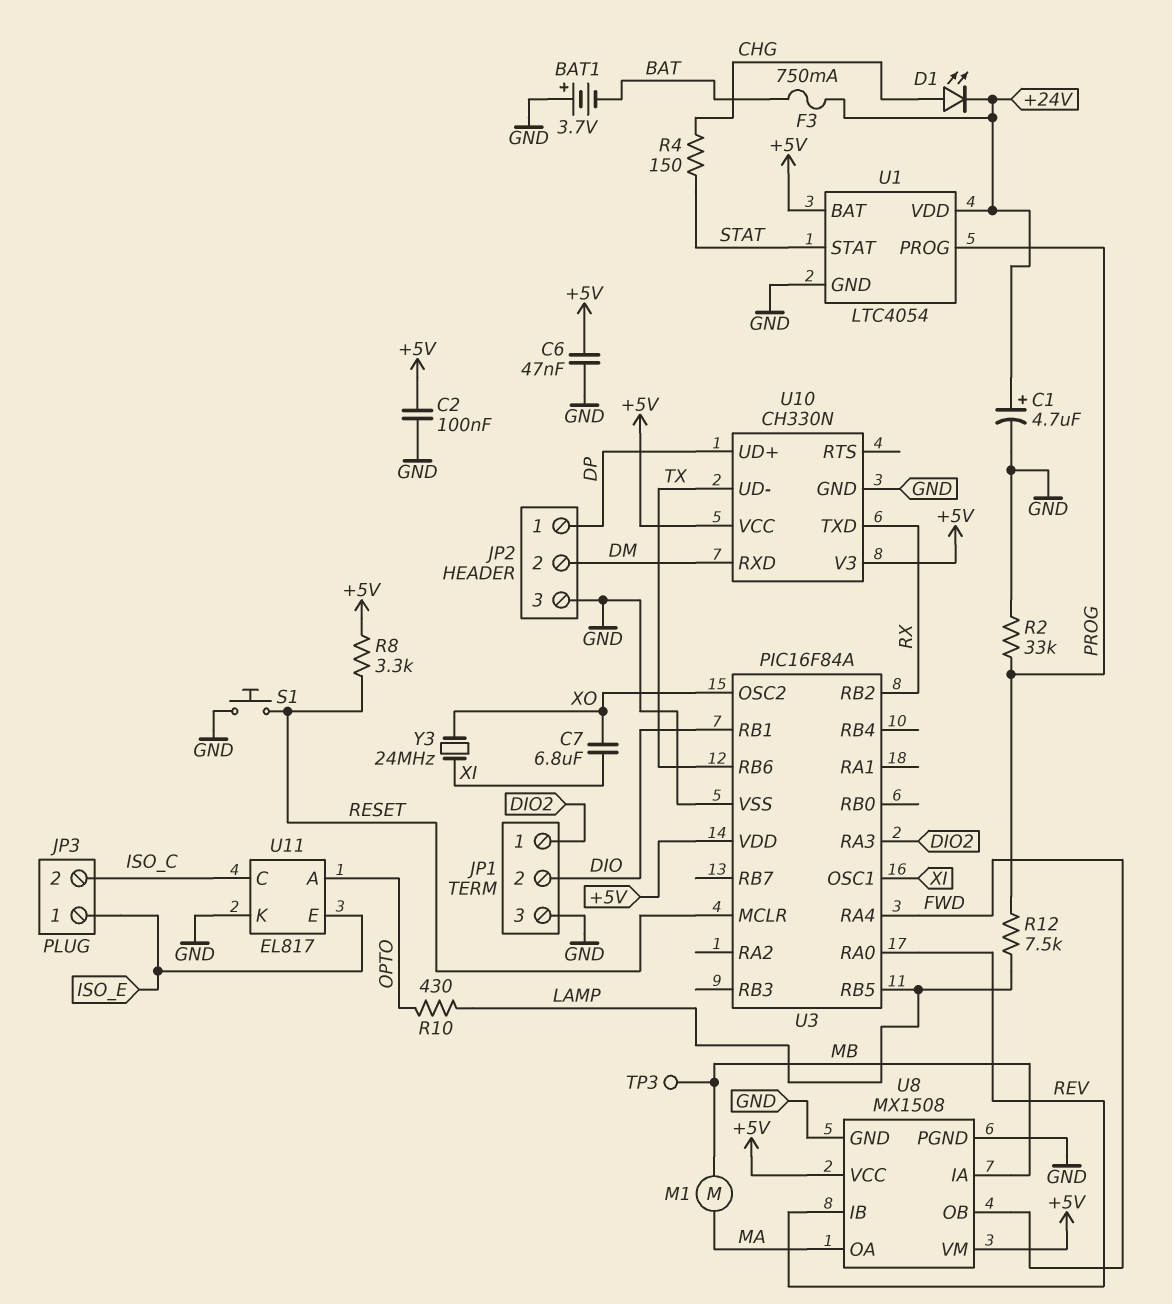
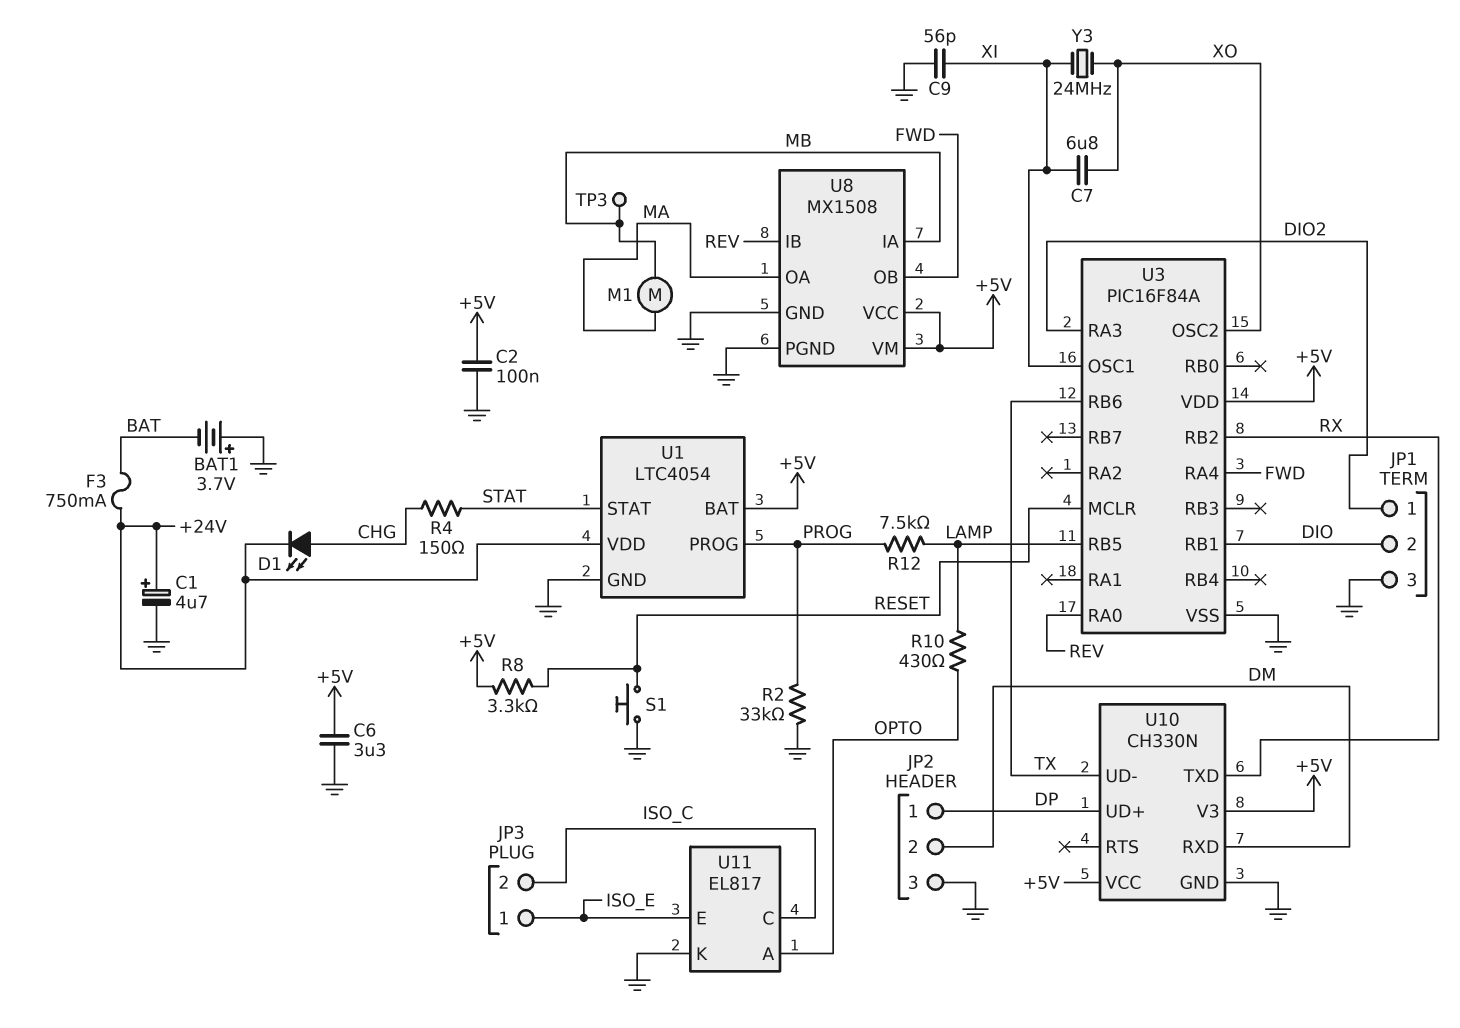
C6: 47nF (+5V, GND) -> 3.3uF (+5V, GND)
C9: none -> 56pF (GND, XI)

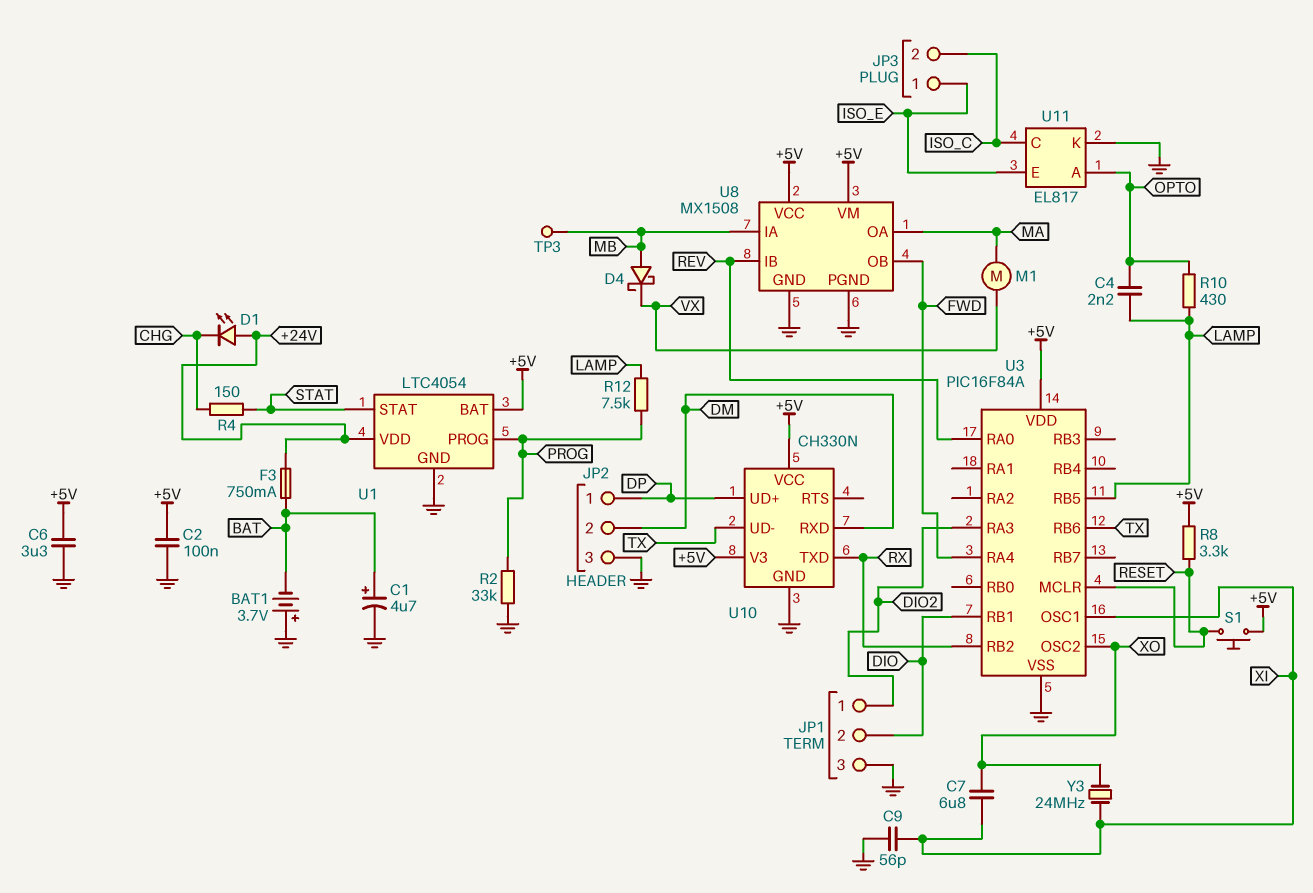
C1: 4.7uF (plus +24V, minus GND) -> 4.7uF (plus BAT, minus GND)
C4: none -> 2.2nF (LAMP, OPTO)
D1: LED (A CHG, K +24V) -> LED (A +24V, K CHG)
D4: none -> schottky (A MB, K VX)
M1: motor (MA, MB) -> motor (MA, VX)
S1: button (GND, RESET) -> button (+5V, RESET)

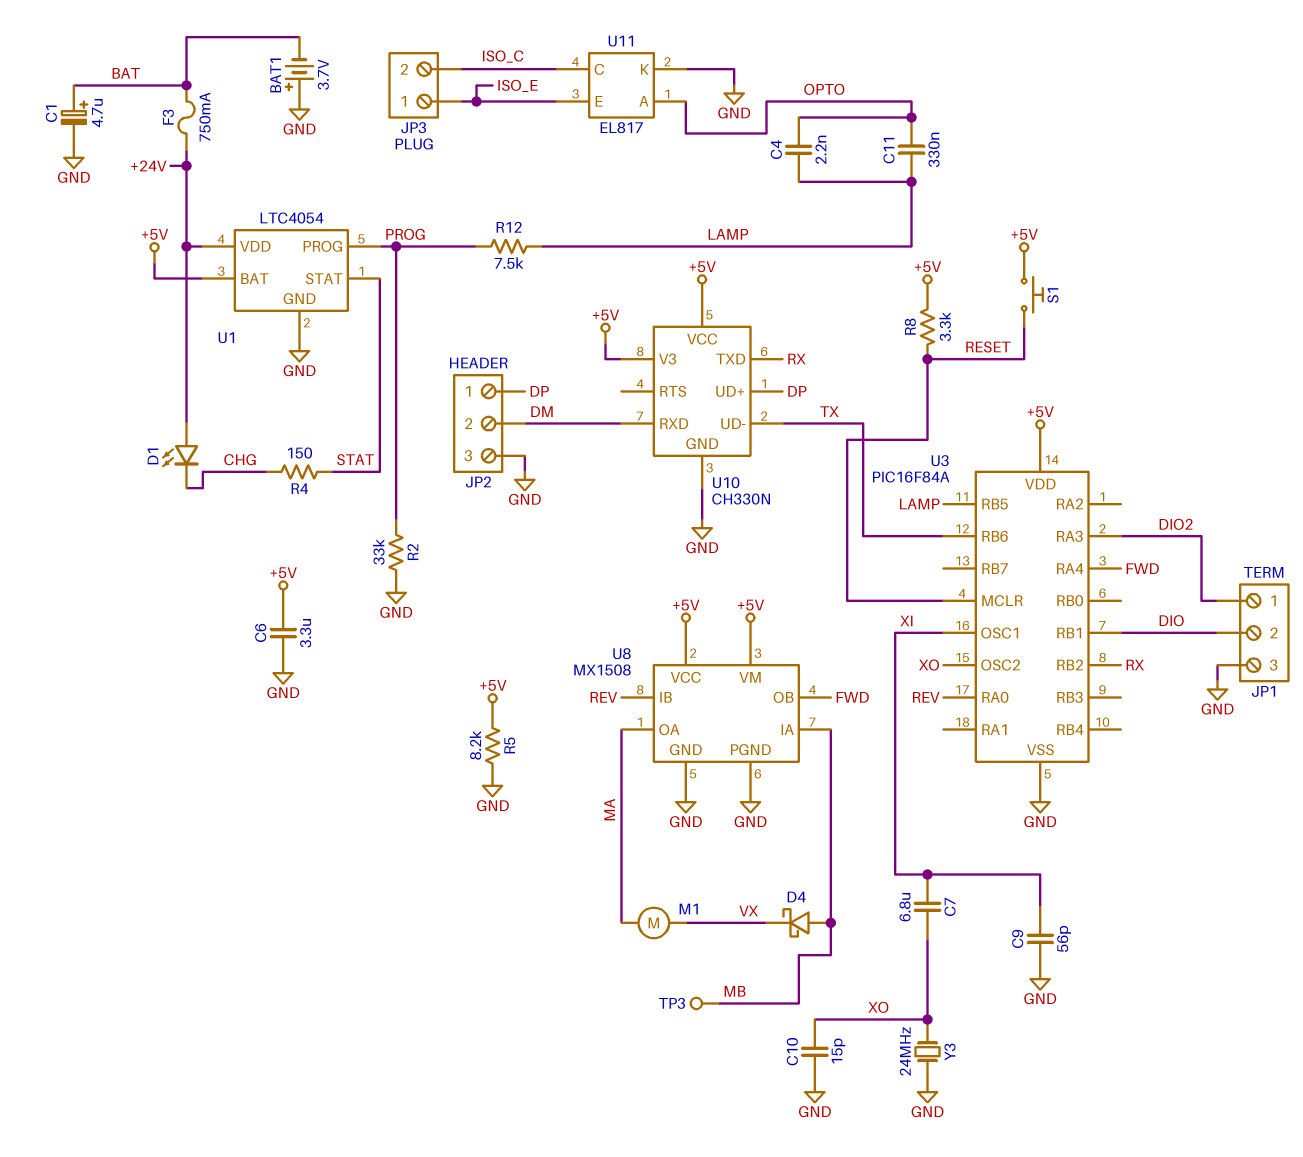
C2: 100nF (+5V, GND) -> none
C10: none -> 15pF (GND, XO)
C11: none -> 330nF (LAMP, OPTO)
R5: none -> 8.2k (+5V, GND)
R10: 430 (LAMP, OPTO) -> none
Y3: 24MHz (XI, XO) -> 24MHz (GND, XO)

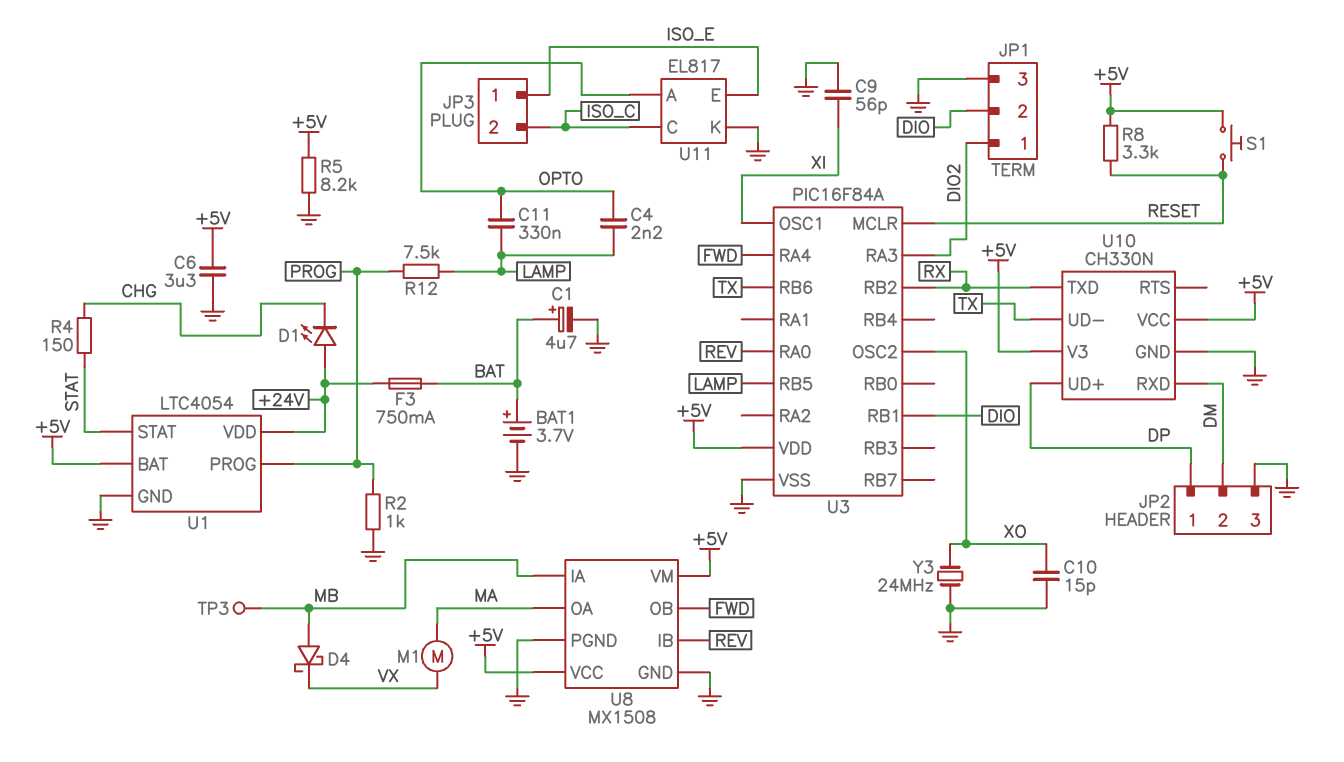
BAT1: 3.7V (plus GND, minus BAT) -> 3.7V (plus BAT, minus GND)
C7: 6.8uF (XI, XO) -> none
R2: 33k (GND, PROG) -> 1k (GND, PROG)

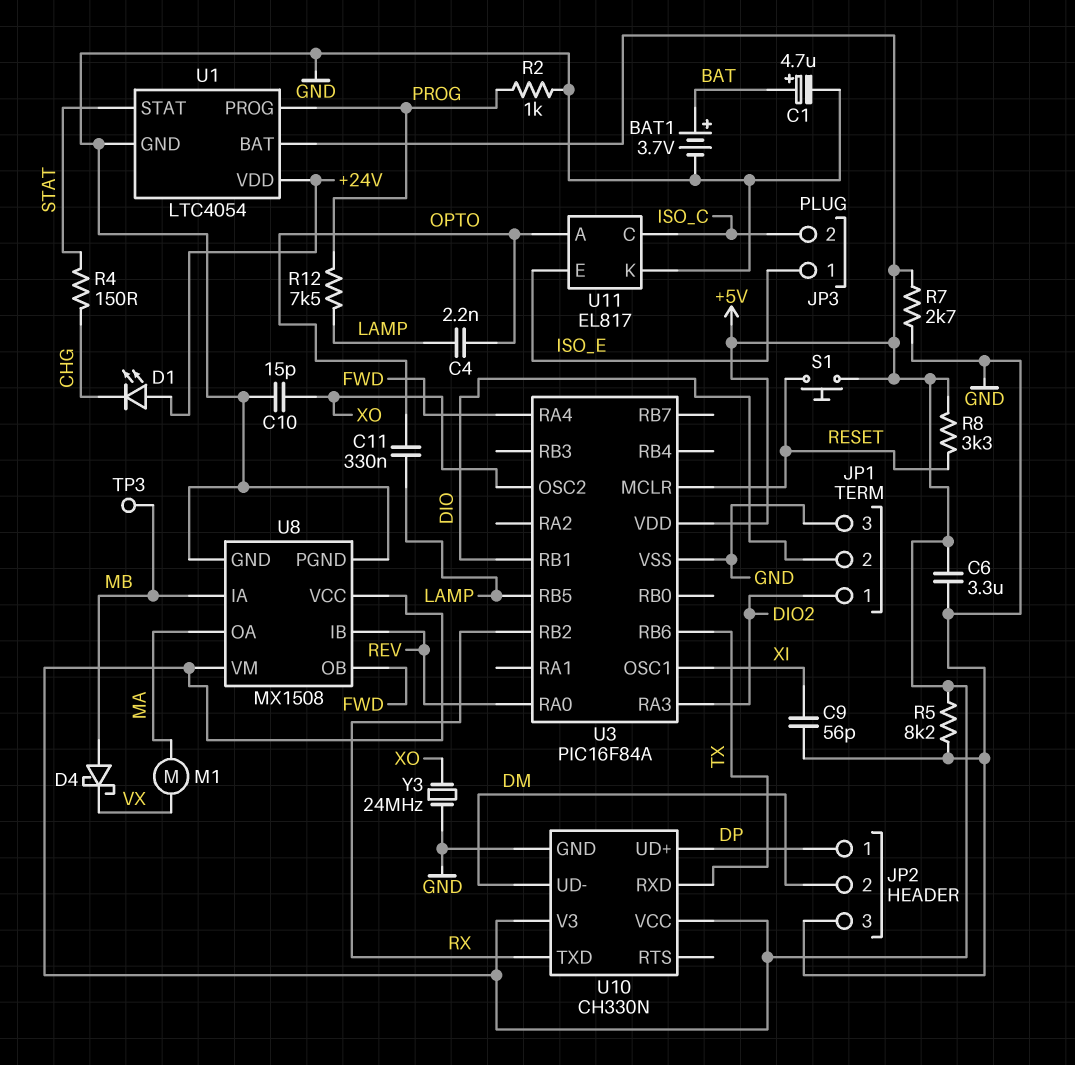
F3: 750mA (+24V, BAT) -> none
R7: none -> 2.7k (+5V, GND)
U10 pin RXD: DM -> TX
U10 pin UD-: TX -> DM

